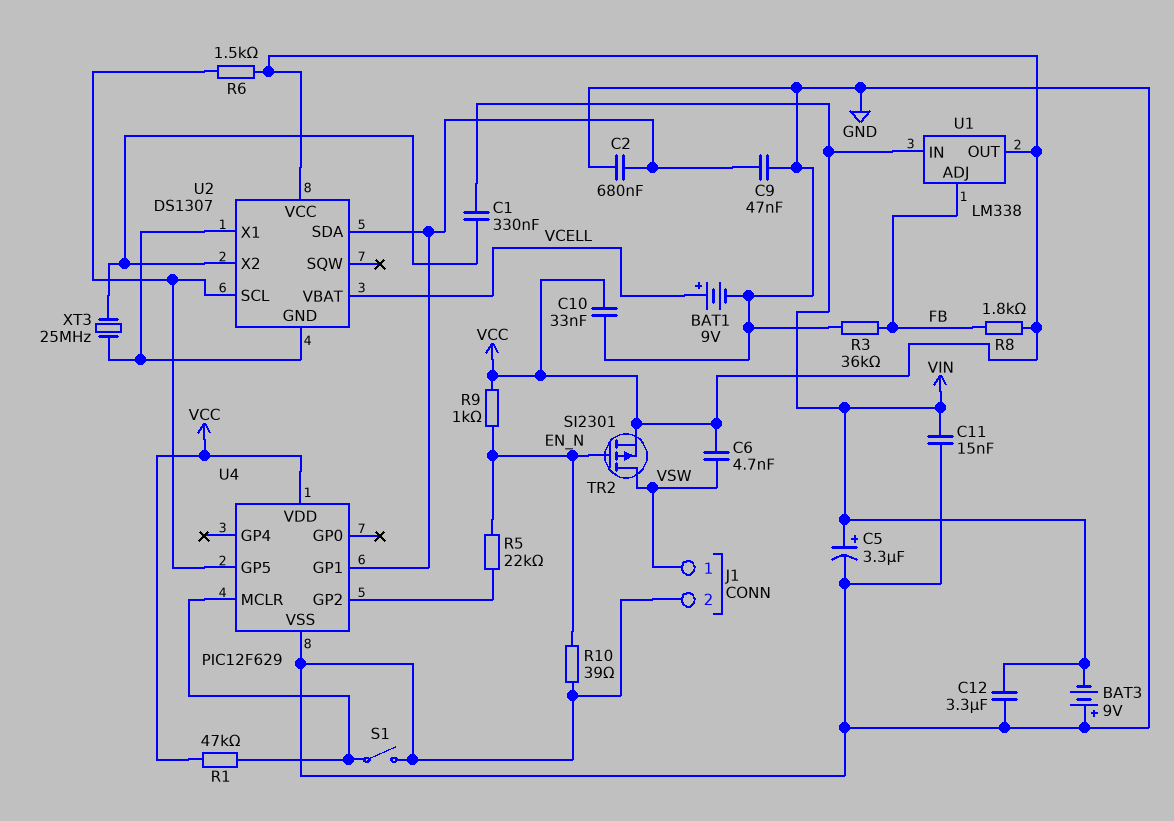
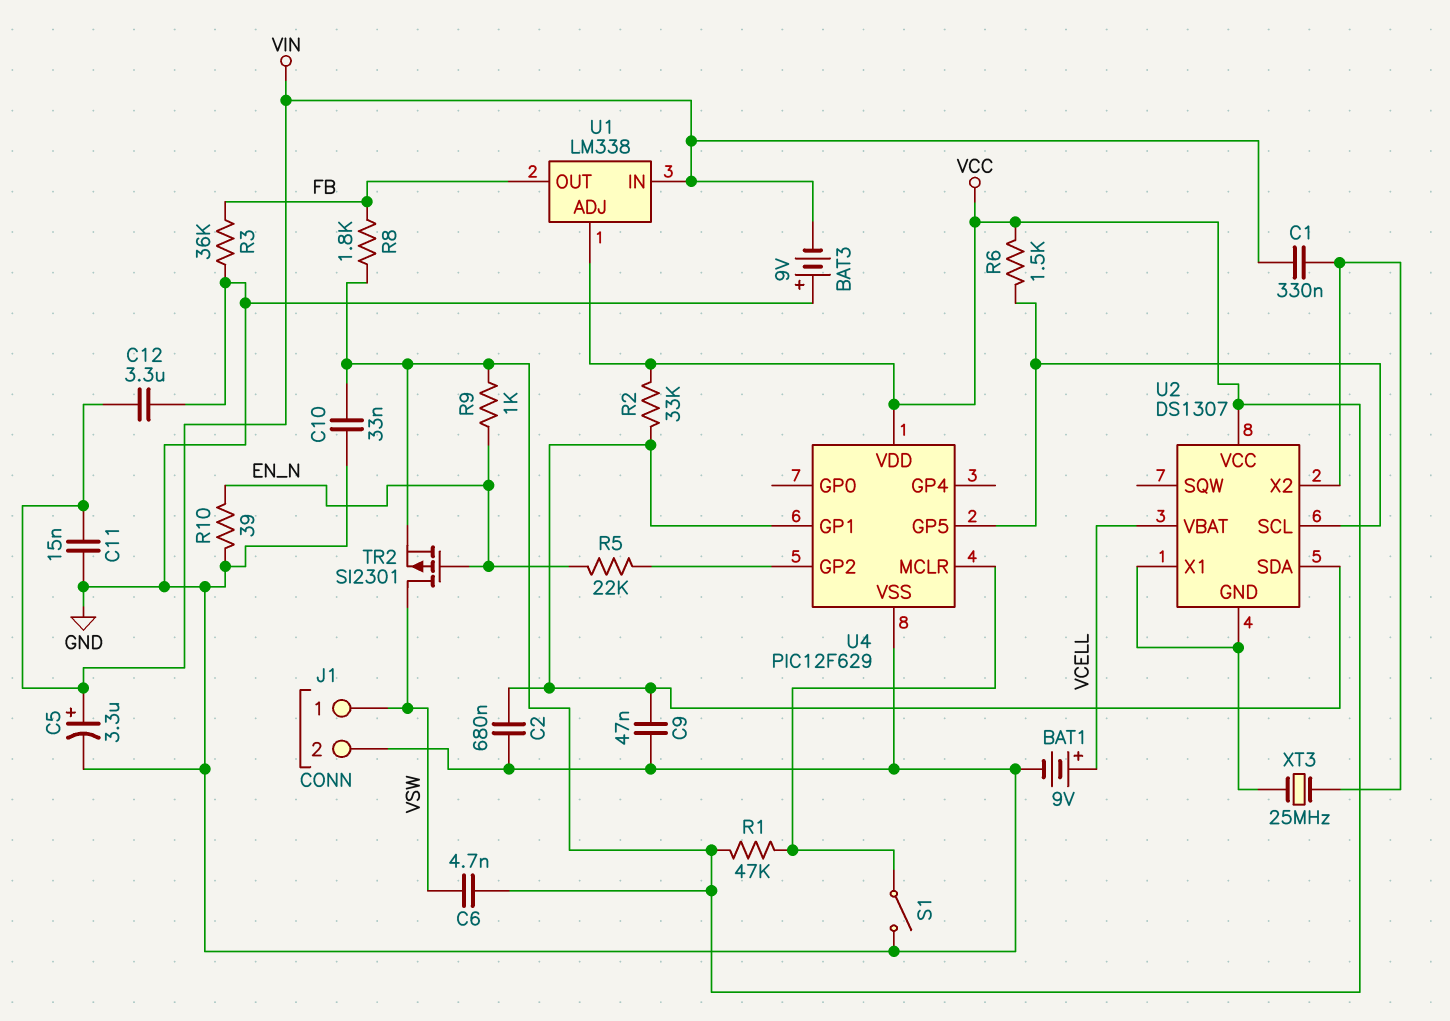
R2: none -> 33k (U2/SDA, VCC)
U1 pin ADJ: FB -> VCC
U1 pin OUT: VCC -> FB

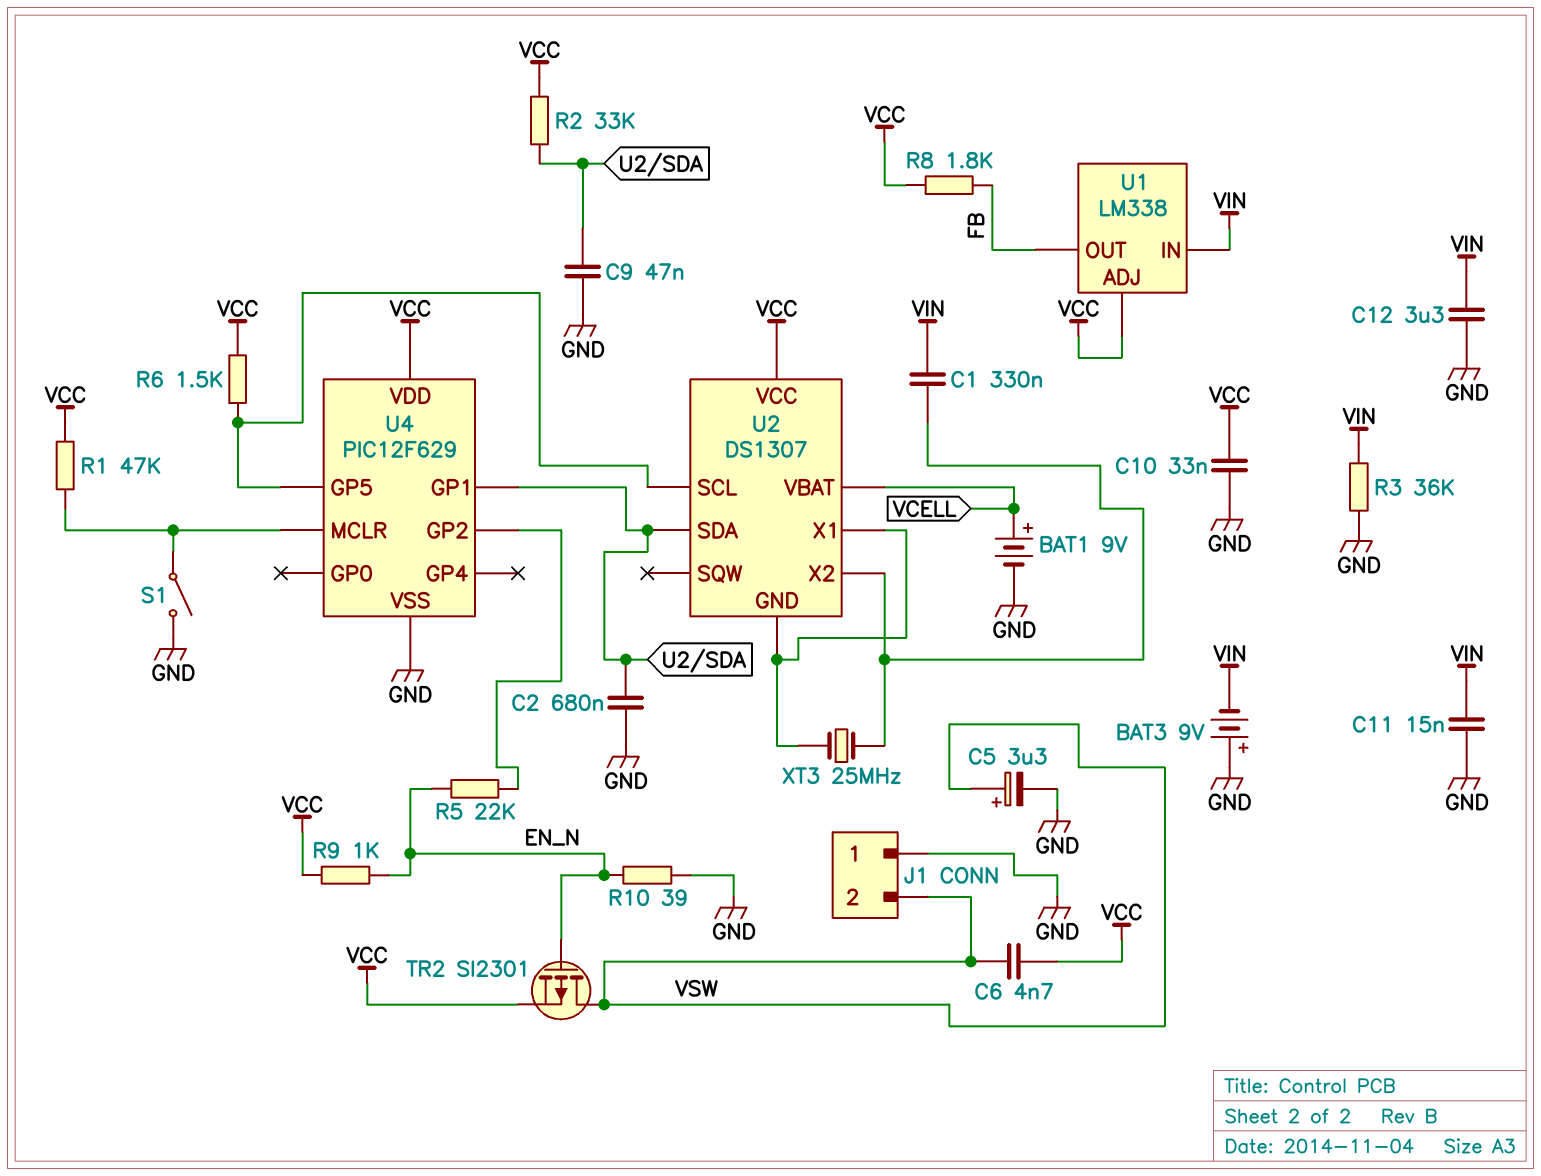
C5: 3.3uF (plus VIN, minus GND) -> 3.3uF (plus VSW, minus GND)
J1 pin 1: VSW -> GND
J1 pin 2: GND -> VSW
R3: 36k (FB, GND) -> 36k (GND, VIN)

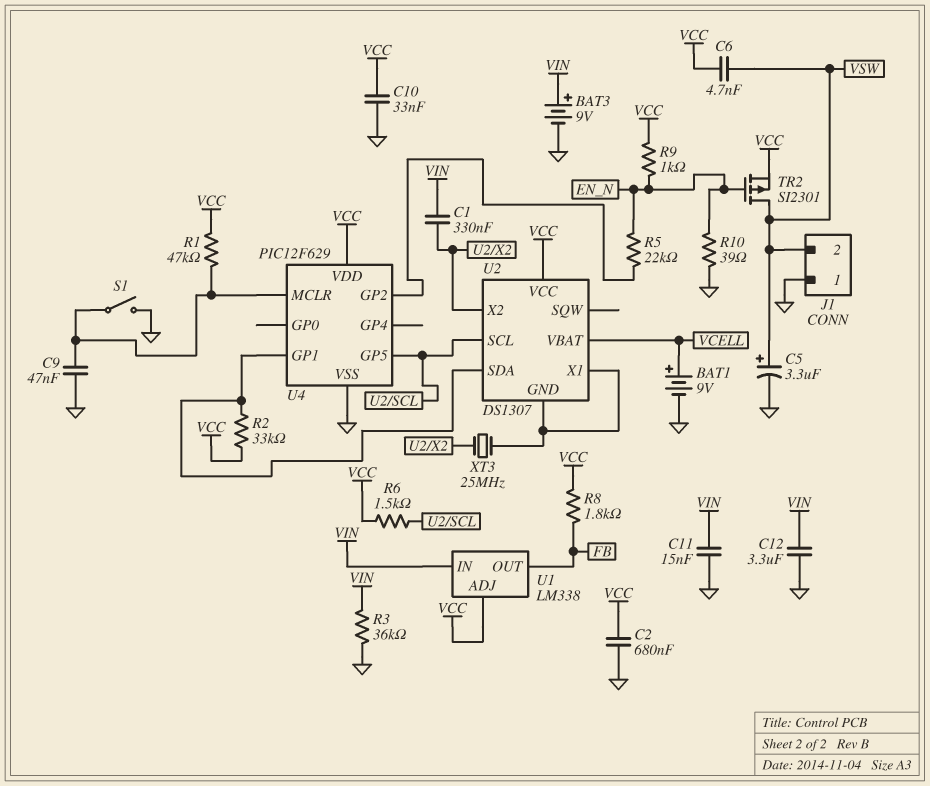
BAT3: 9V (plus GND, minus VIN) -> 9V (plus VIN, minus GND)
C2: 680nF (GND, U2/SDA) -> 680nF (GND, VCC)
C9: 47nF (GND, U2/SDA) -> 47nF (GND, U4/MCLR)

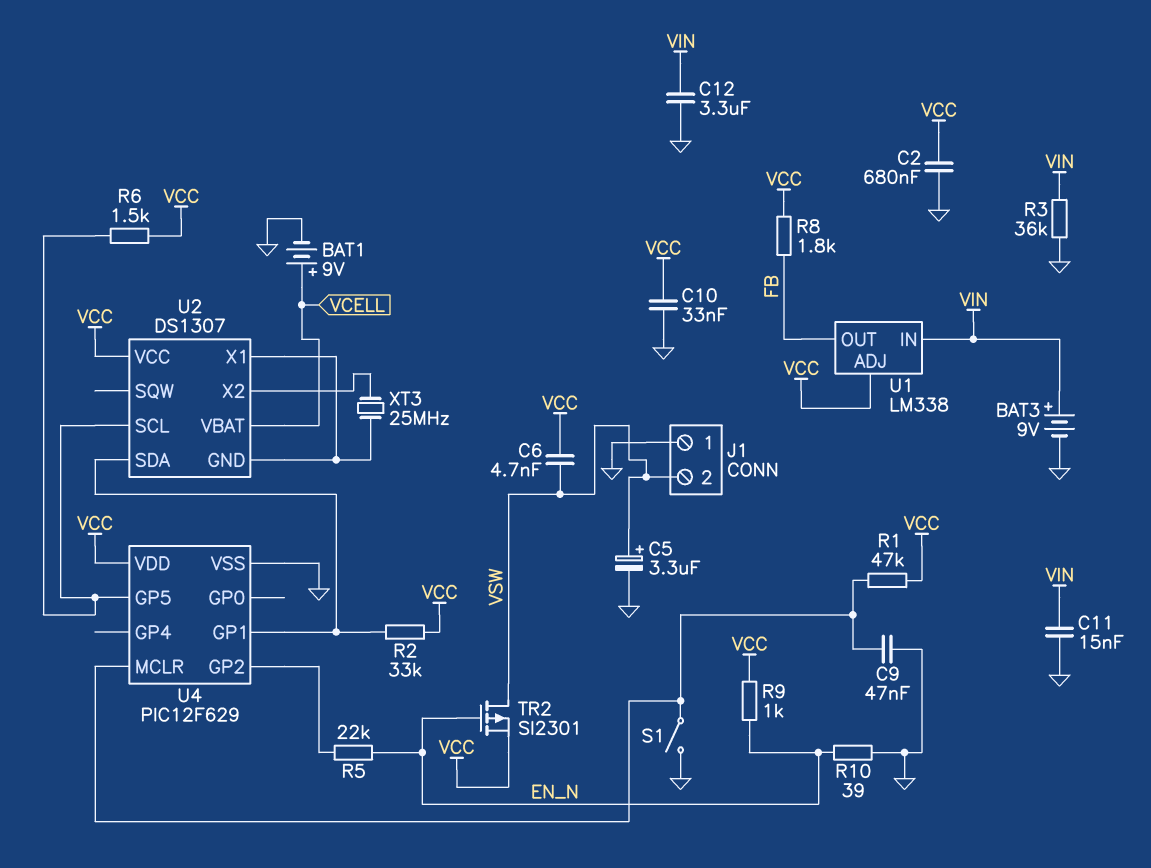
C1: 330nF (U2/X2, VIN) -> none

